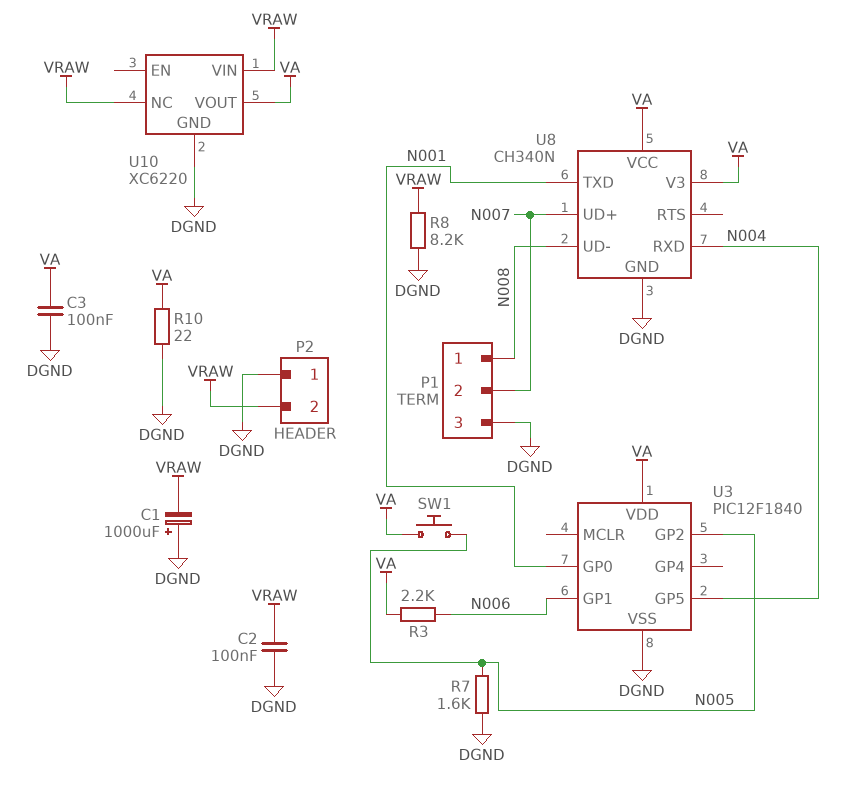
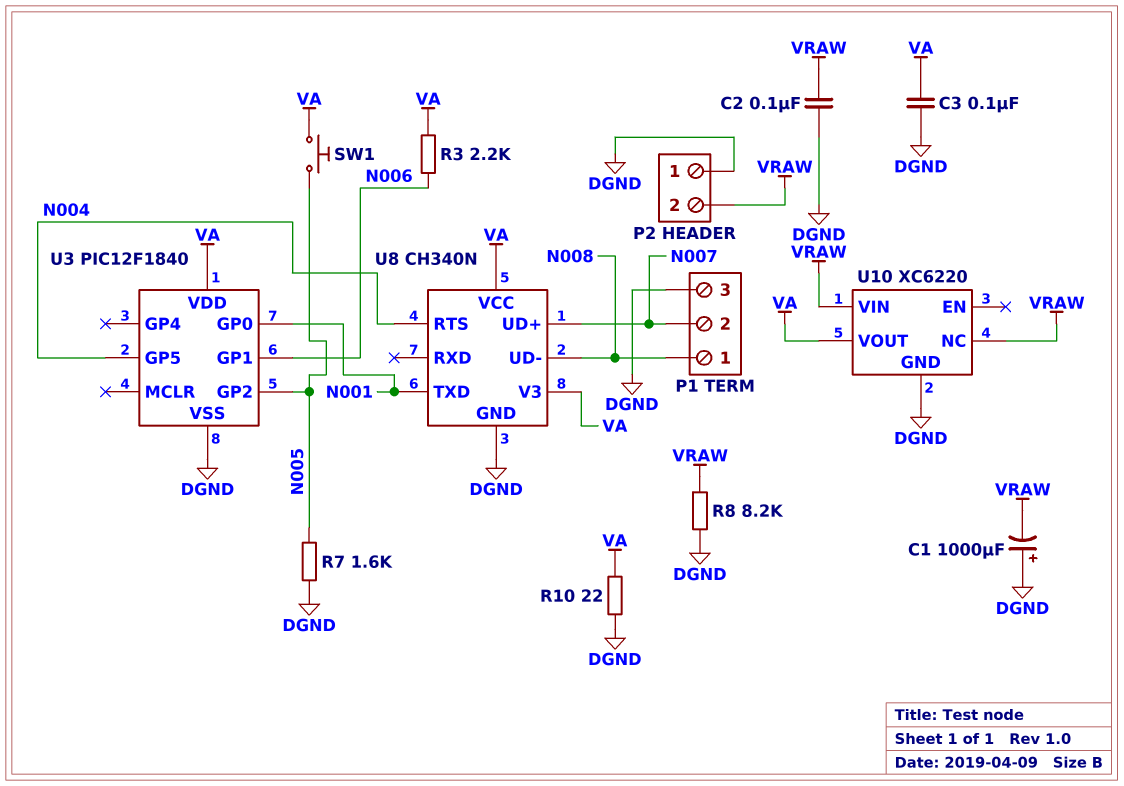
U8 pin RTS: none -> N004
U8 pin RXD: N004 -> none

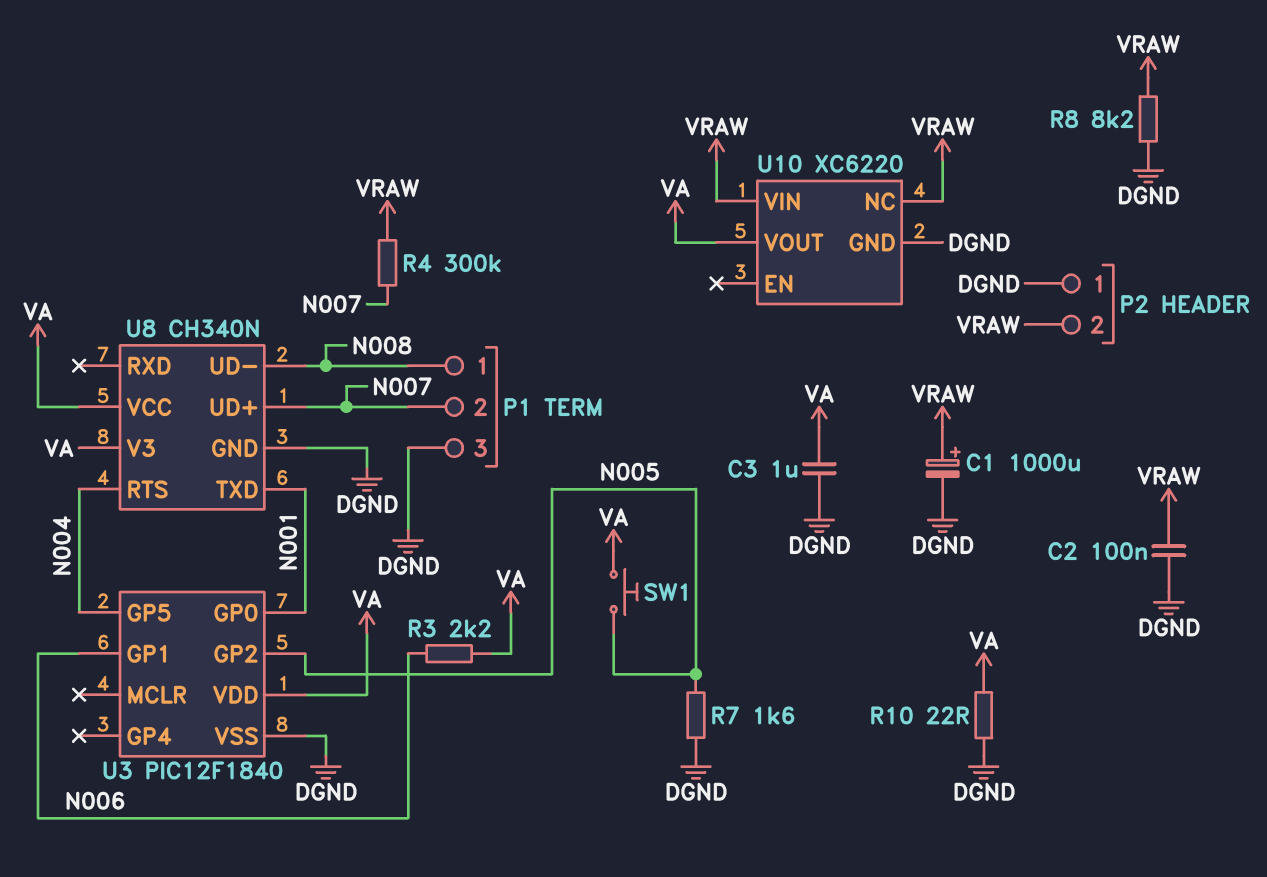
C1: 1000uF (plus DGND, minus VRAW) -> 1000uF (plus VRAW, minus DGND)
C3: 100nF (DGND, VA) -> 1uF (DGND, VA)
R4: none -> 300k (N007, VRAW)

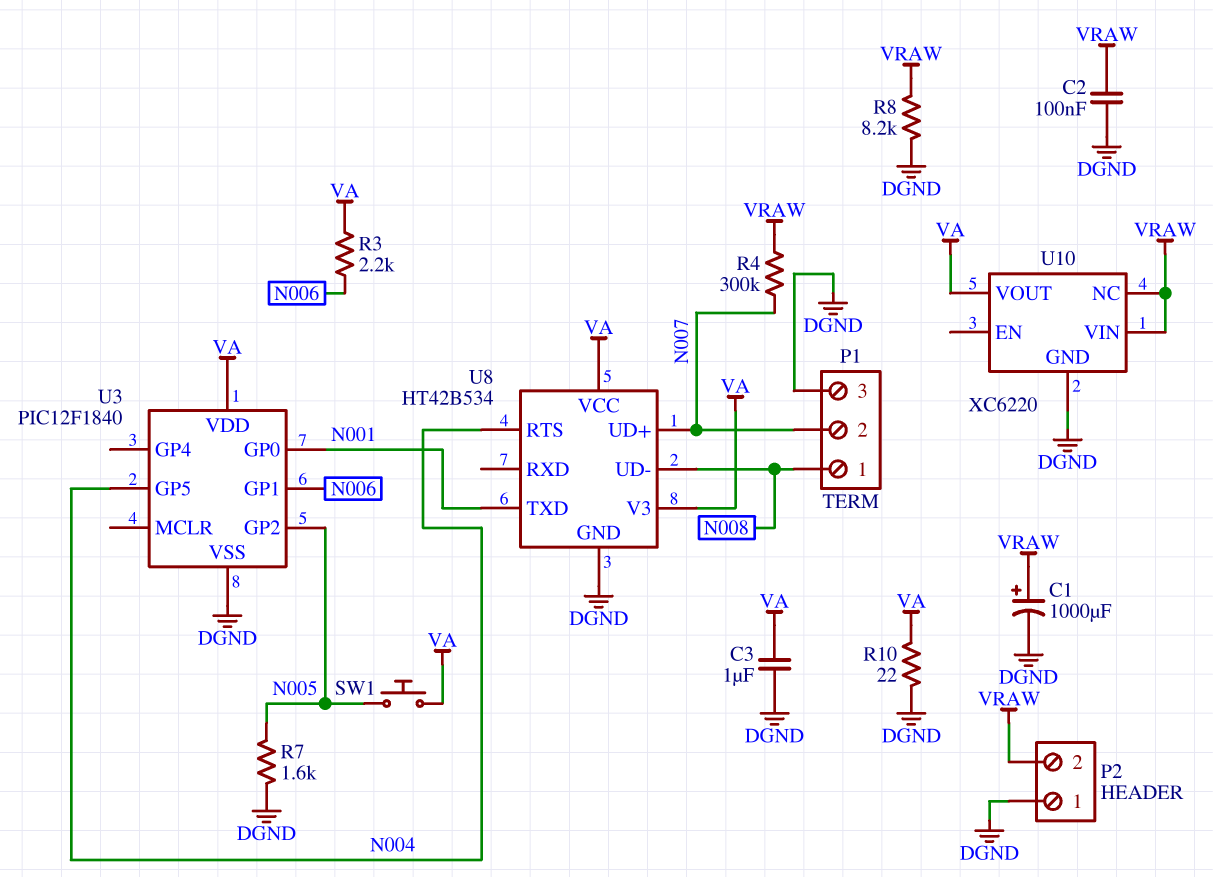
U8: CH340N -> HT42B534

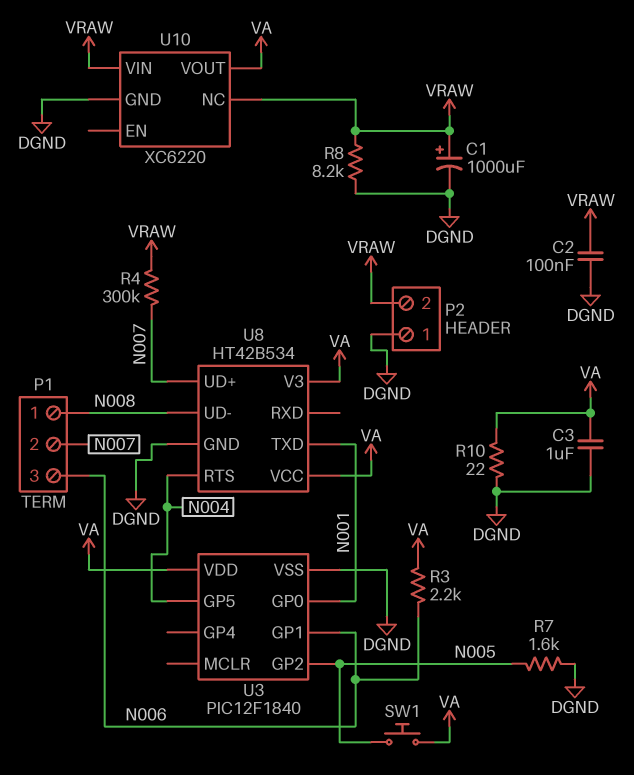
P1 pin 3: DGND -> N006

